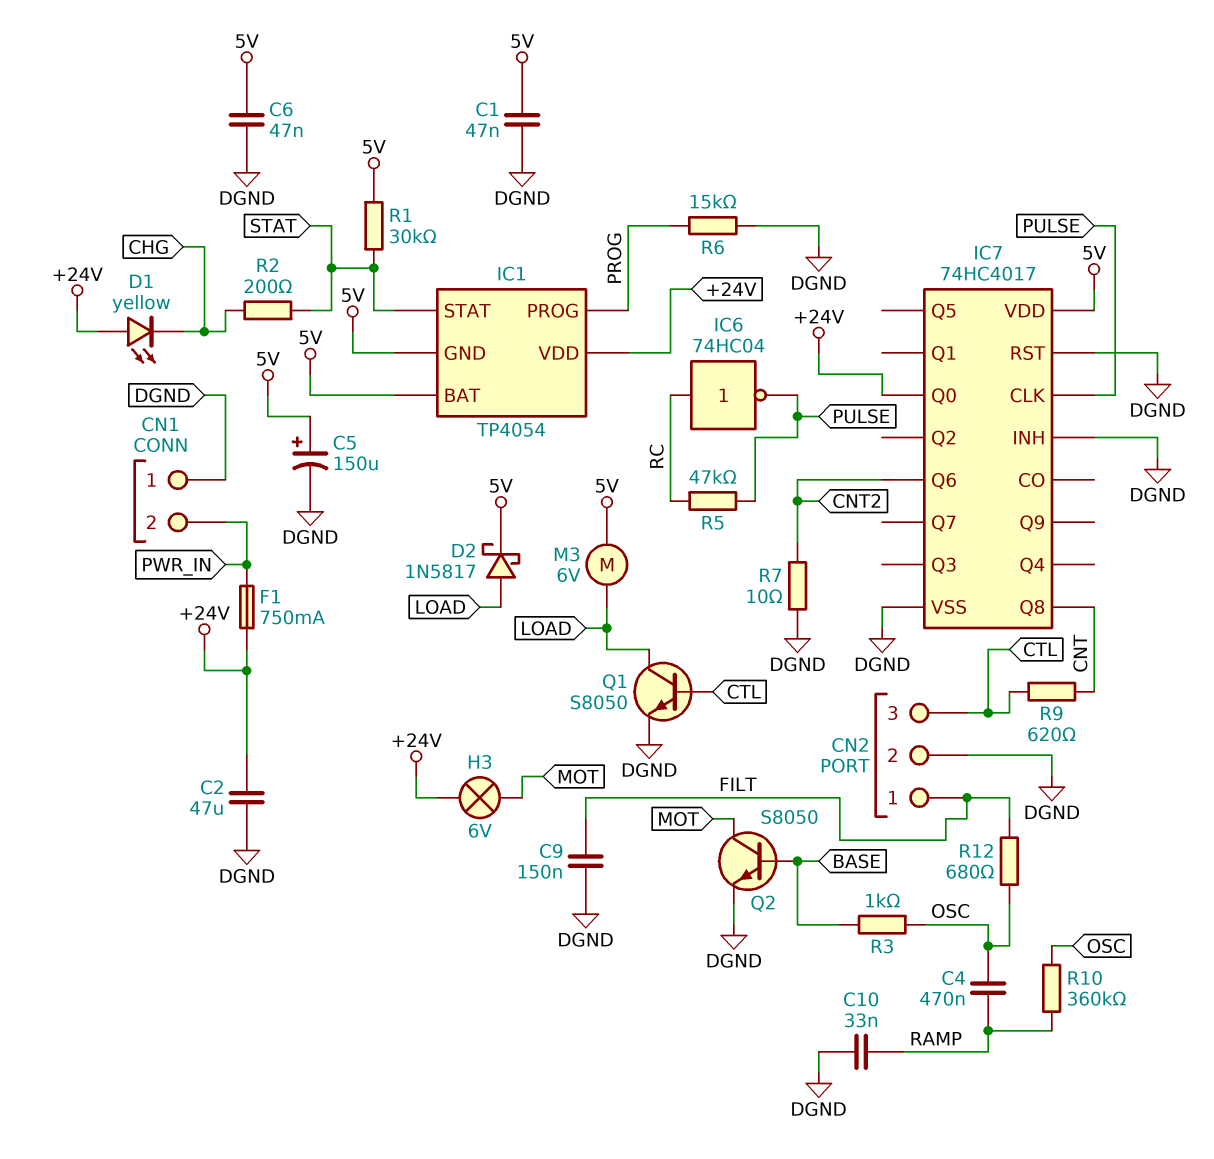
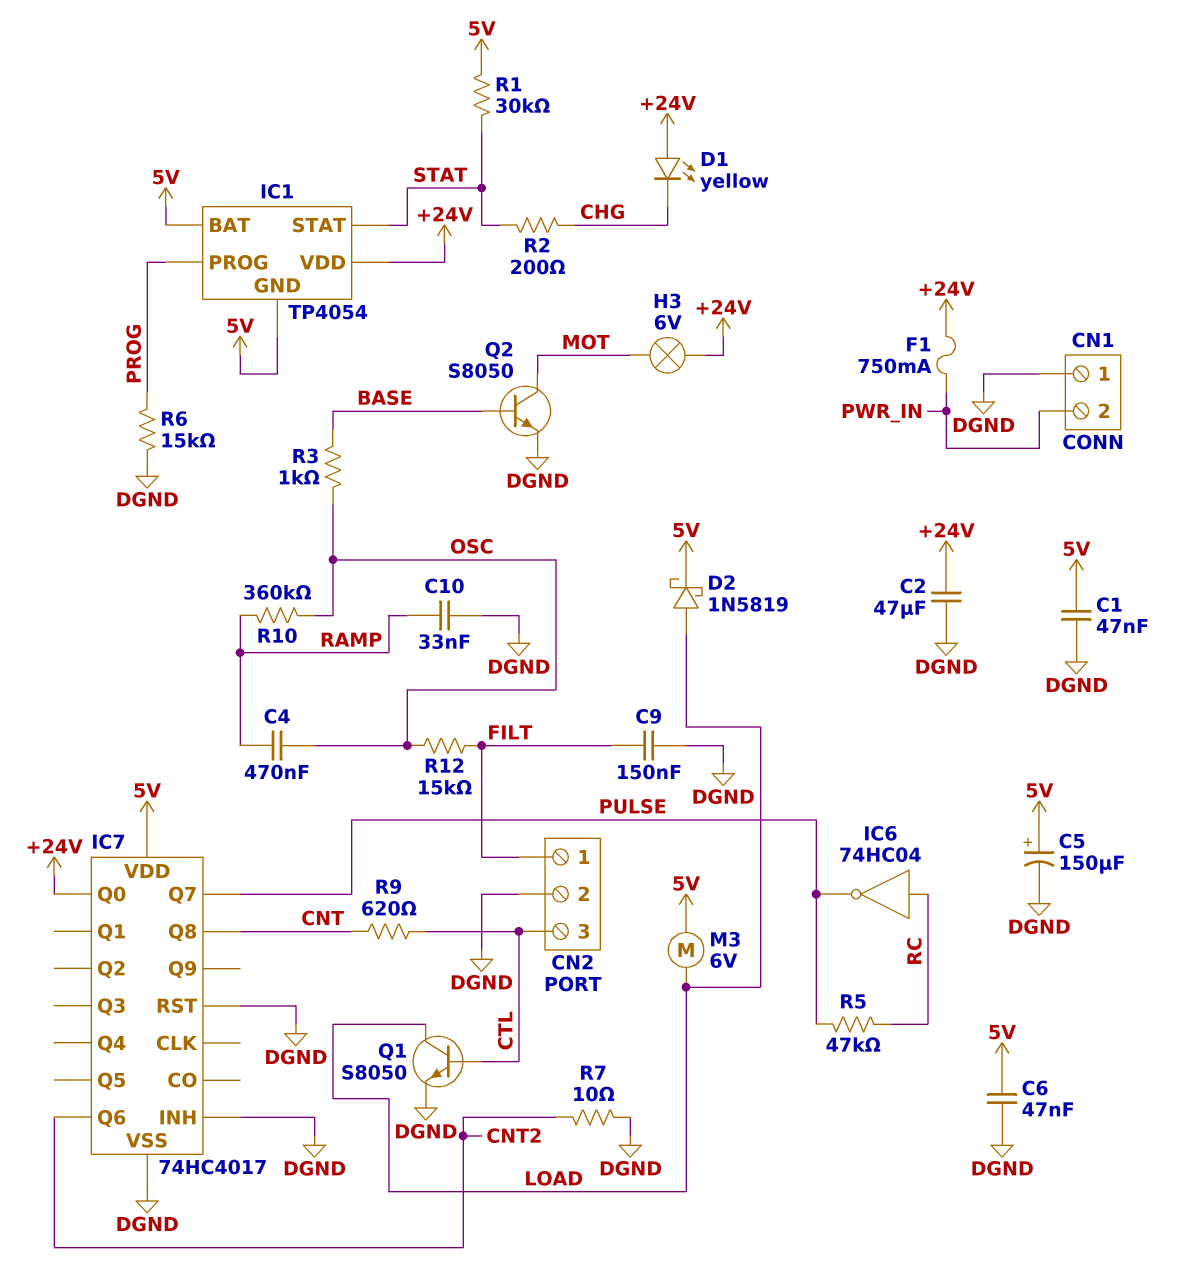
D2: schottky 1N5817 (A LOAD, K 5V) -> schottky 1N5819 (A LOAD, K 5V)
IC7 pin CLK: PULSE -> none
IC7 pin Q7: none -> PULSE
R12: 680 (FILT, OSC) -> 15k (FILT, OSC)

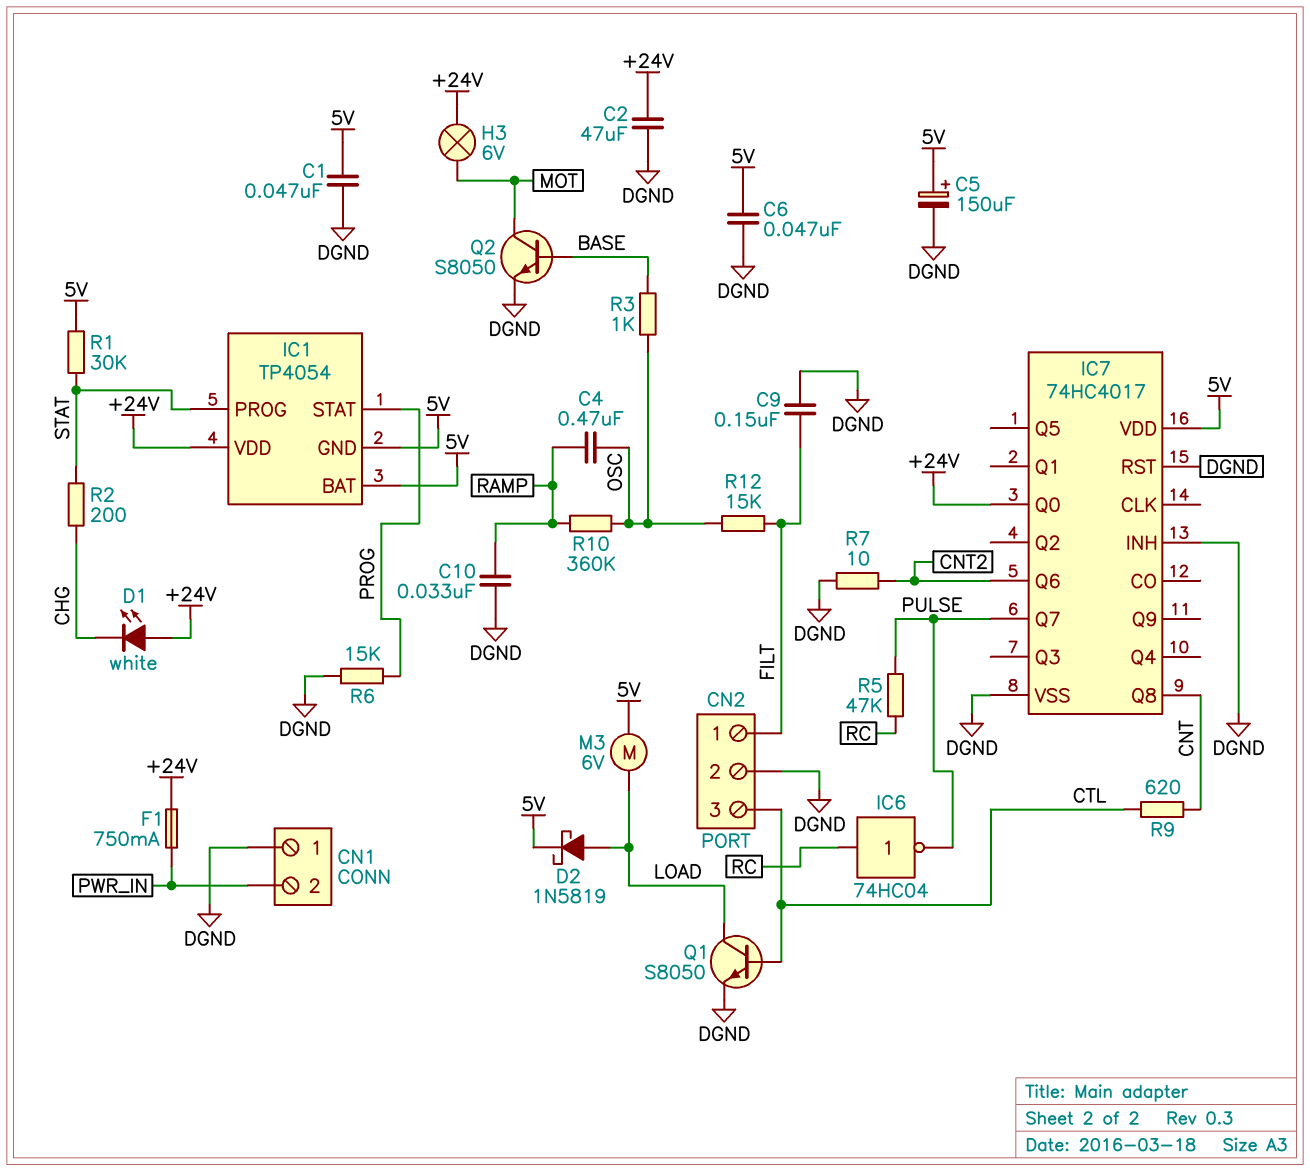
D1: LED yellow (A +24V, K CHG) -> LED white (A +24V, K CHG)
IC1 pin PROG: PROG -> STAT
IC1 pin STAT: STAT -> PROG

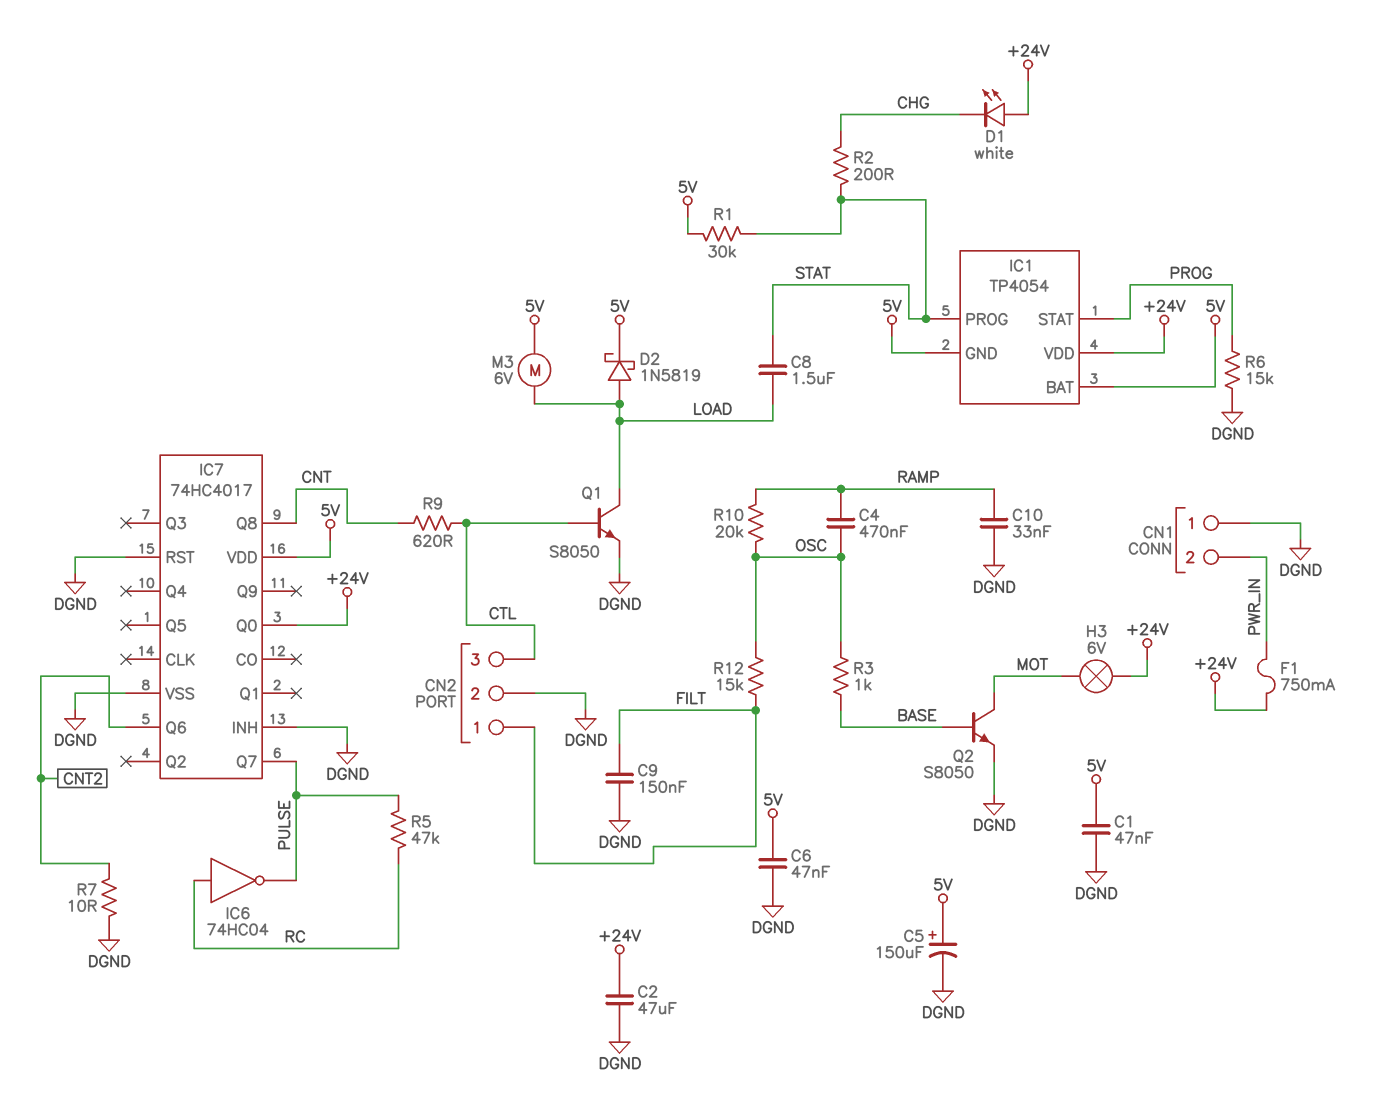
C8: none -> 1.5uF (LOAD, STAT)
R10: 360k (OSC, RAMP) -> 20k (OSC, RAMP)

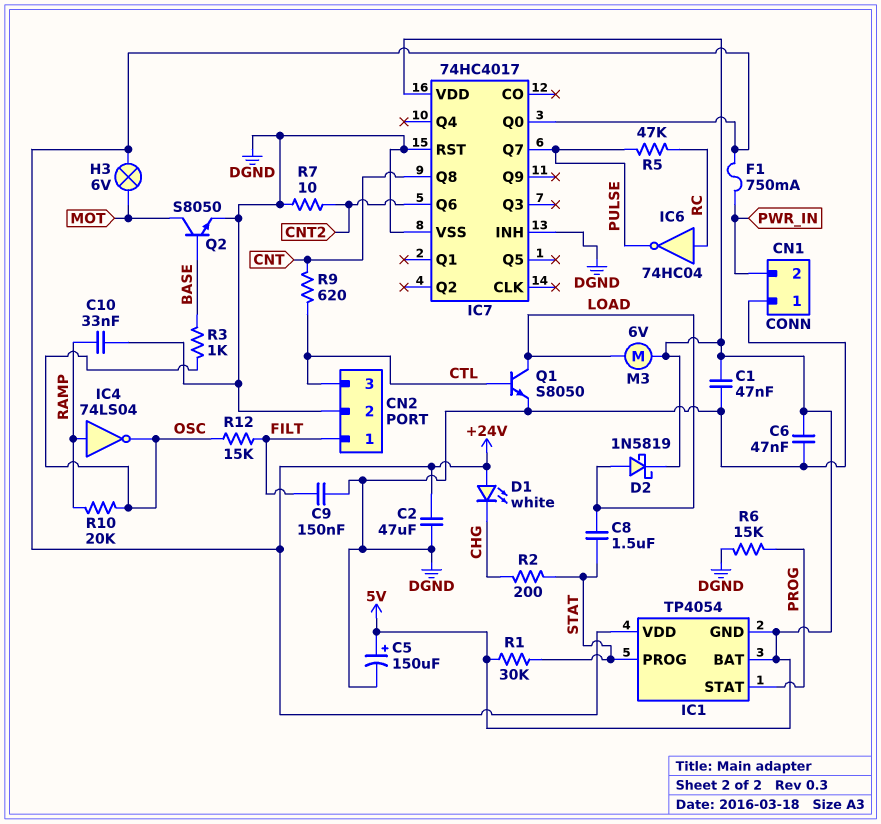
C4: 470nF (OSC, RAMP) -> none
IC4: none -> NOT 74LS04 (in RAMP, out OSC)

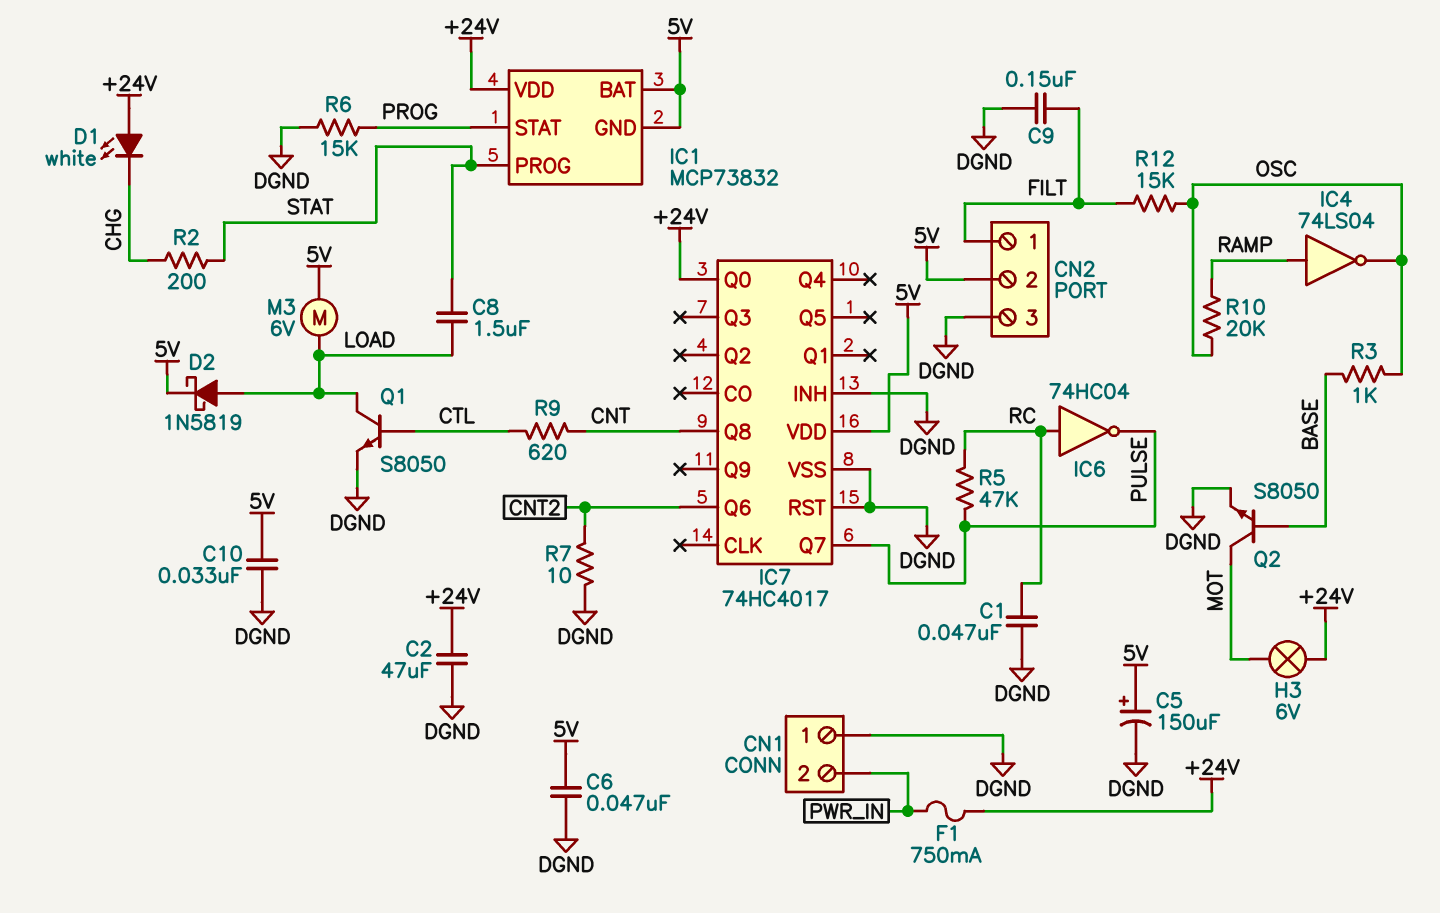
C1: 47nF (5V, DGND) -> 47nF (DGND, RC)
C10: 33nF (DGND, RAMP) -> 33nF (5V, DGND)
CN2 pin 2: DGND -> 5V
CN2 pin 3: CTL -> DGND
IC1: TP4054 -> MCP73832
R1: 30k (5V, STAT) -> none

